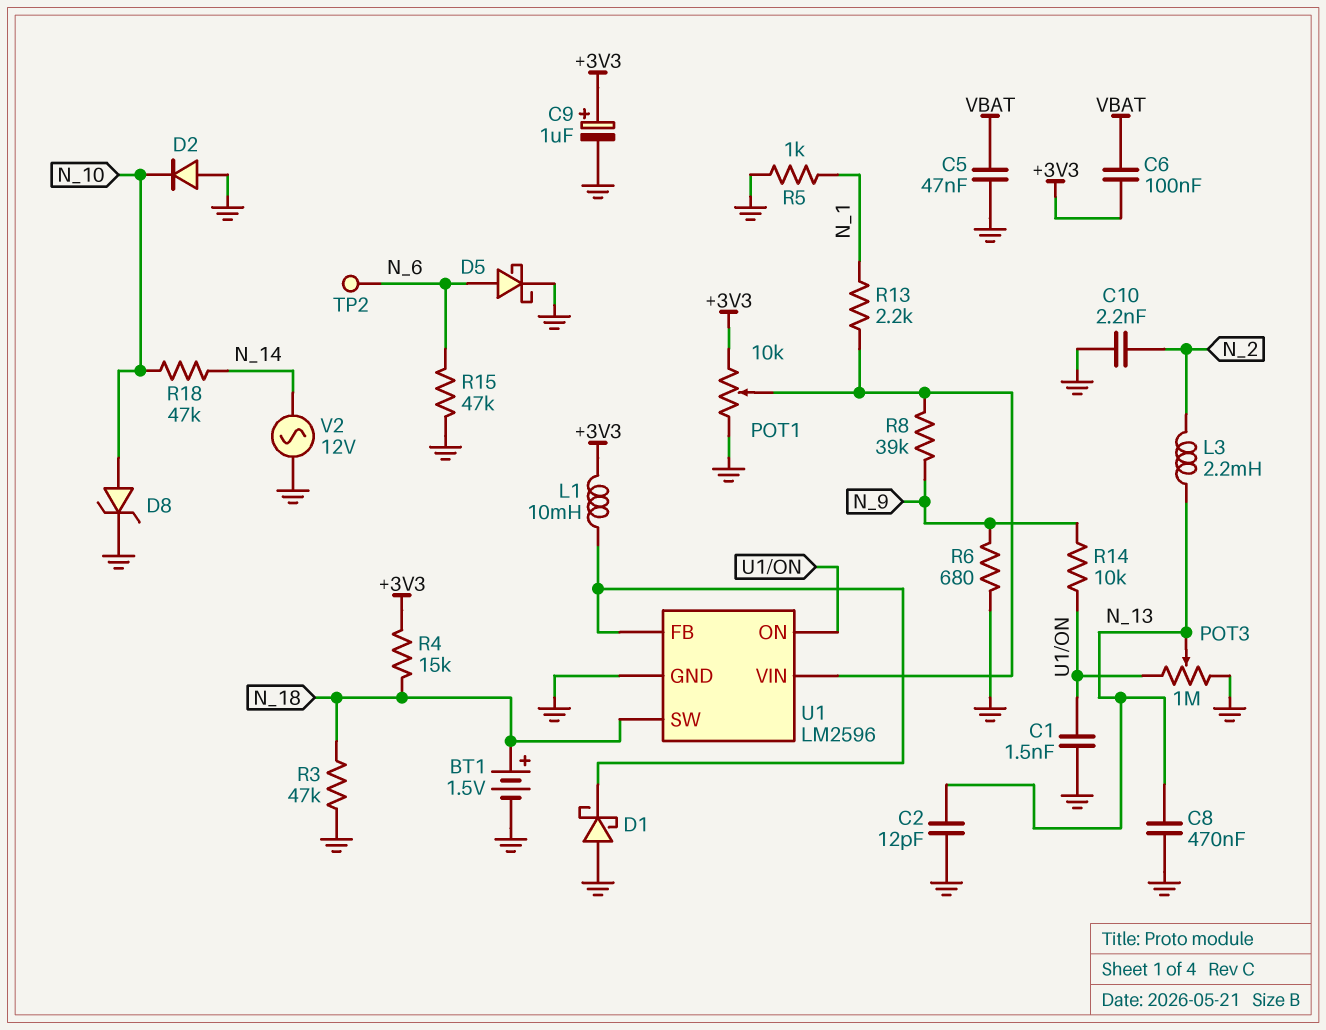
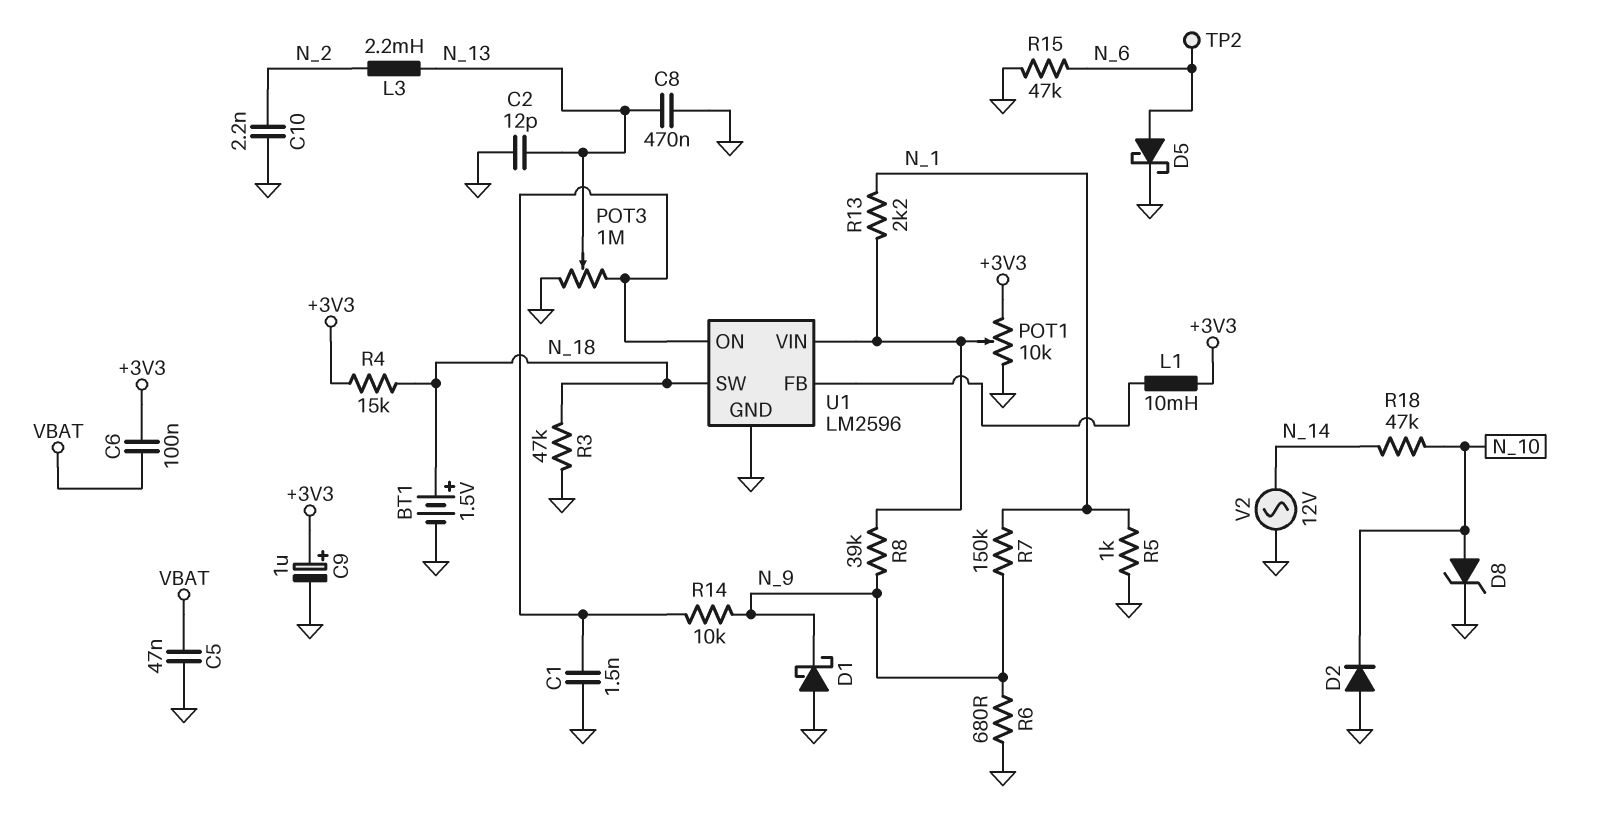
D1: schottky (A GND, K U1/FB) -> schottky (A GND, K N_9)
R7: none -> 150k (N_1, N_9)

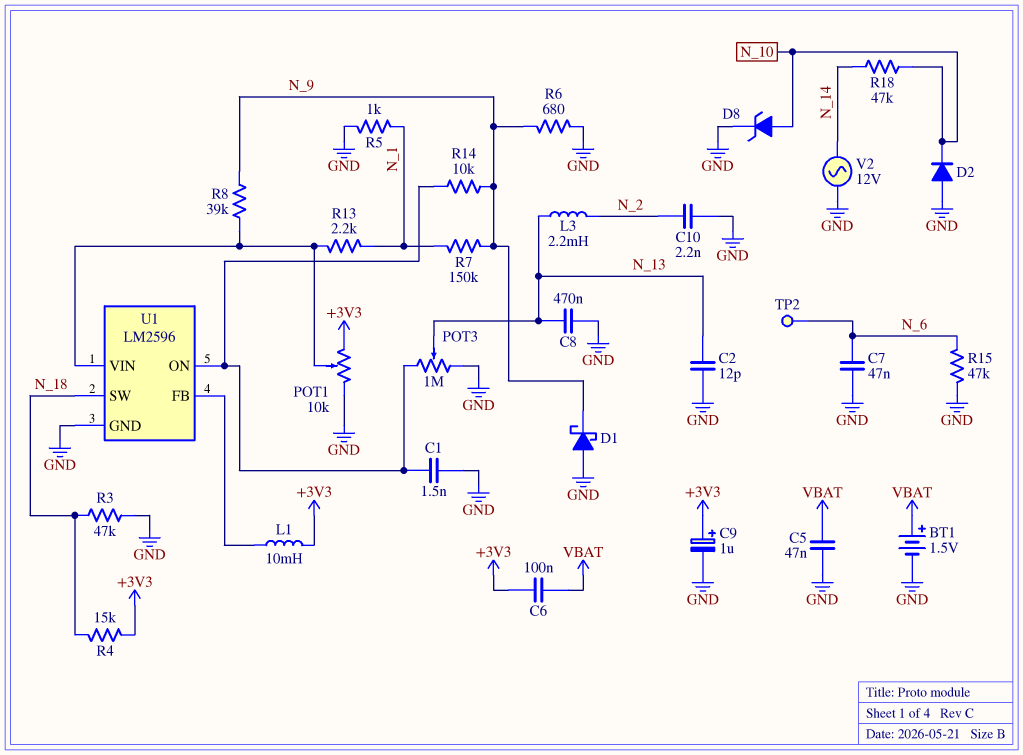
BT1: 1.5V (plus N_18, minus GND) -> 1.5V (plus VBAT, minus GND)
C7: none -> 47nF (GND, N_6)
D5: schottky (A N_6, K GND) -> none

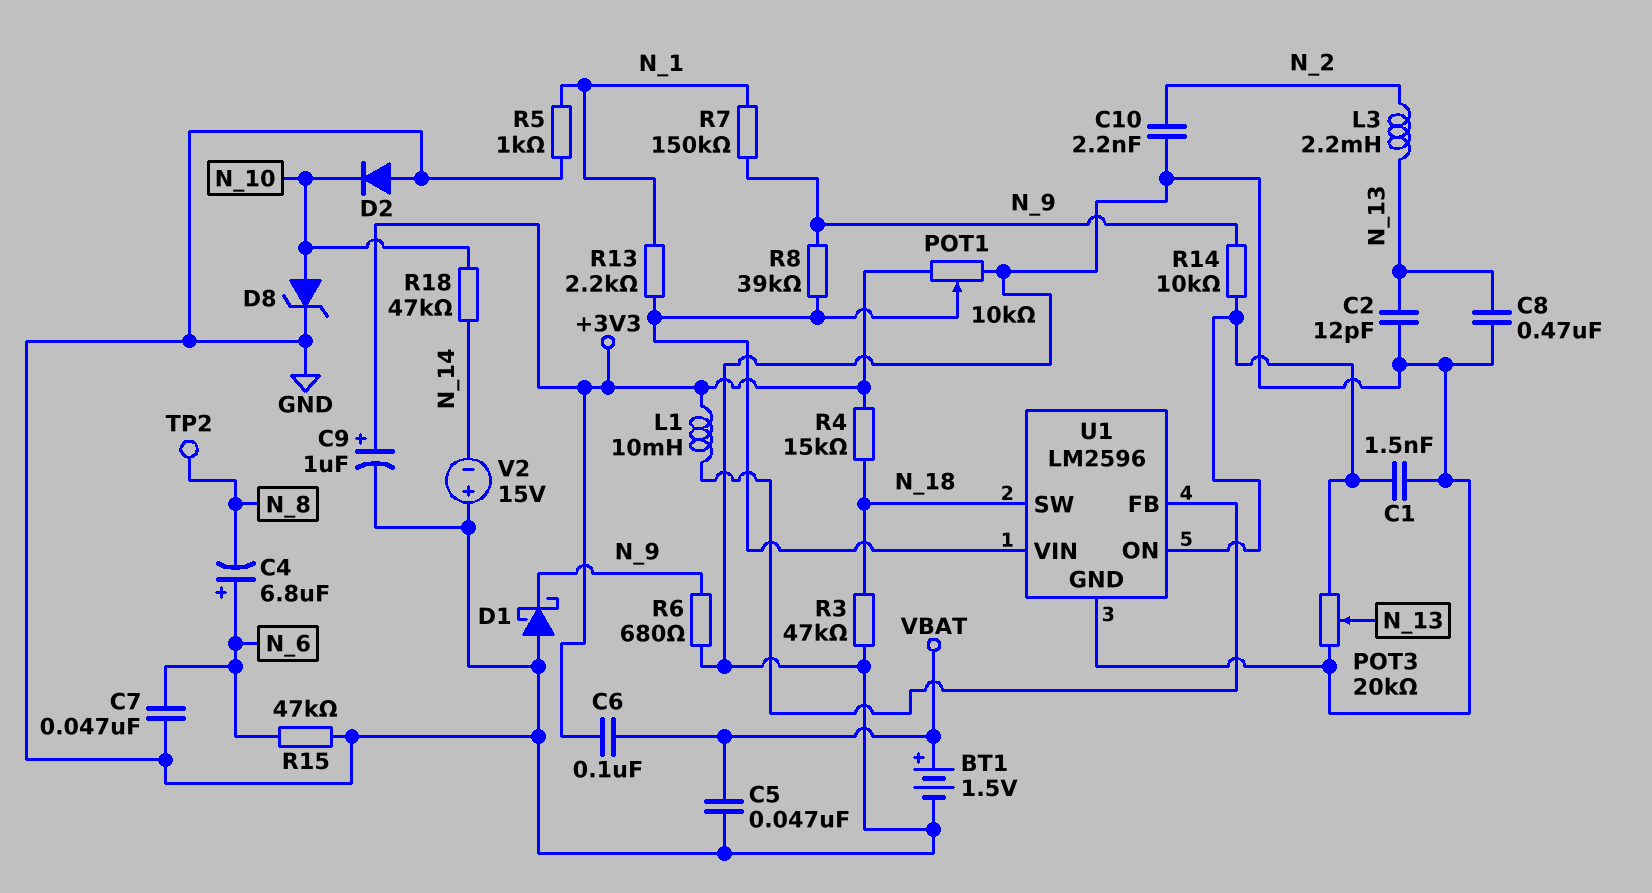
C4: none -> 6.8uF (plus N_6, minus N_8)
POT3: 1M (GND, U1/ON, wiper N_13) -> 20k (GND, U1/ON, wiper N_13)
TP2: test point (N_6) -> test point (N_8)
V2: AC 12V (GND, N_14) -> 15V (plus GND, minus N_14)

